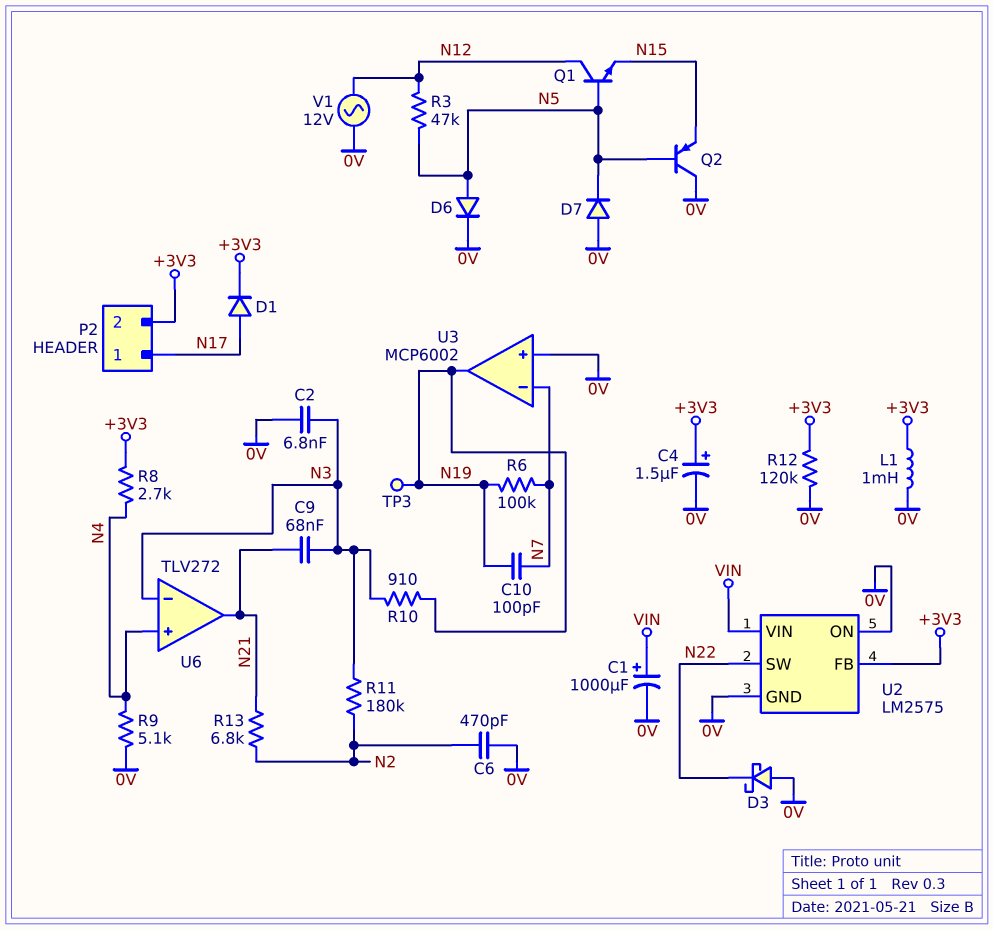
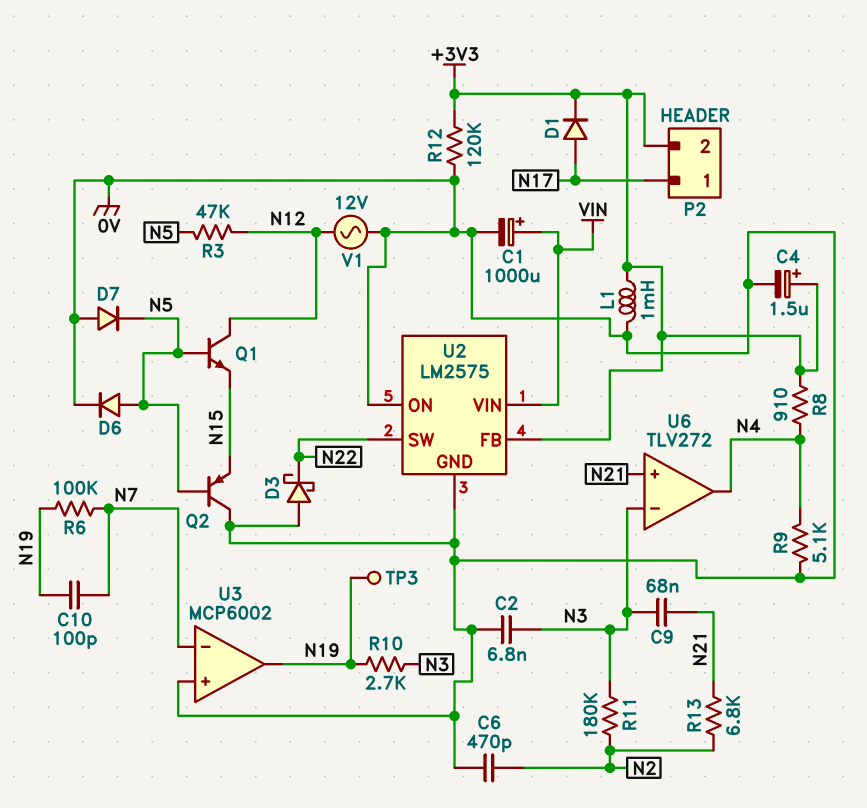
R8: 2.7k (+3V3, N4) -> 910 (+3V3, N4)
R10: 910 (N3, N19) -> 2.7k (N3, N19)
U6 pin in+: N4 -> N21
U6 pin out: N21 -> N4

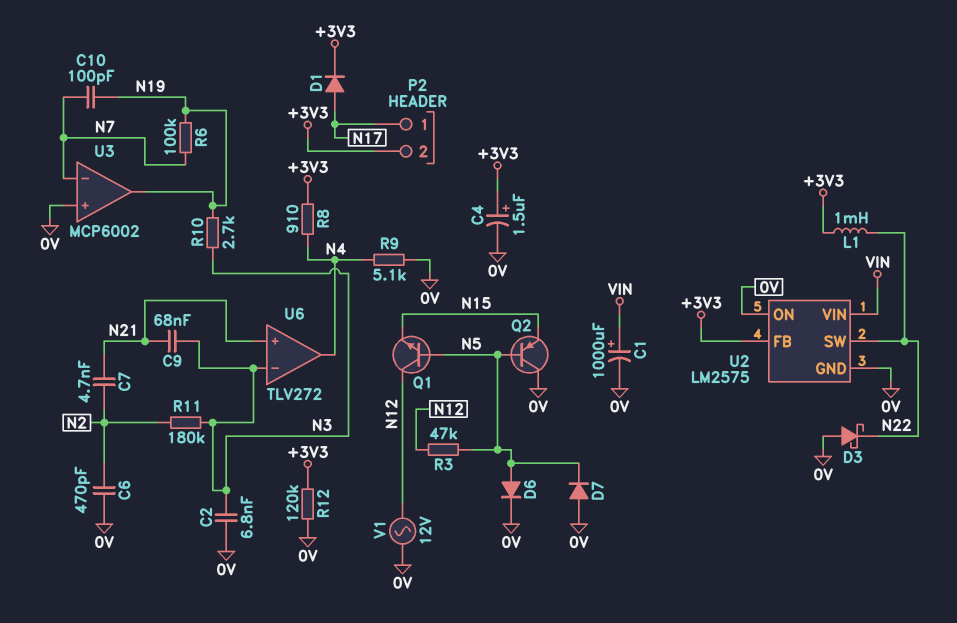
C7: none -> 4.7nF (N2, N21)
L1: 1mH (+3V3, 0V) -> 1mH (+3V3, N22)
R13: 6.8k (N2, N21) -> none
TP3: test point (N19) -> none

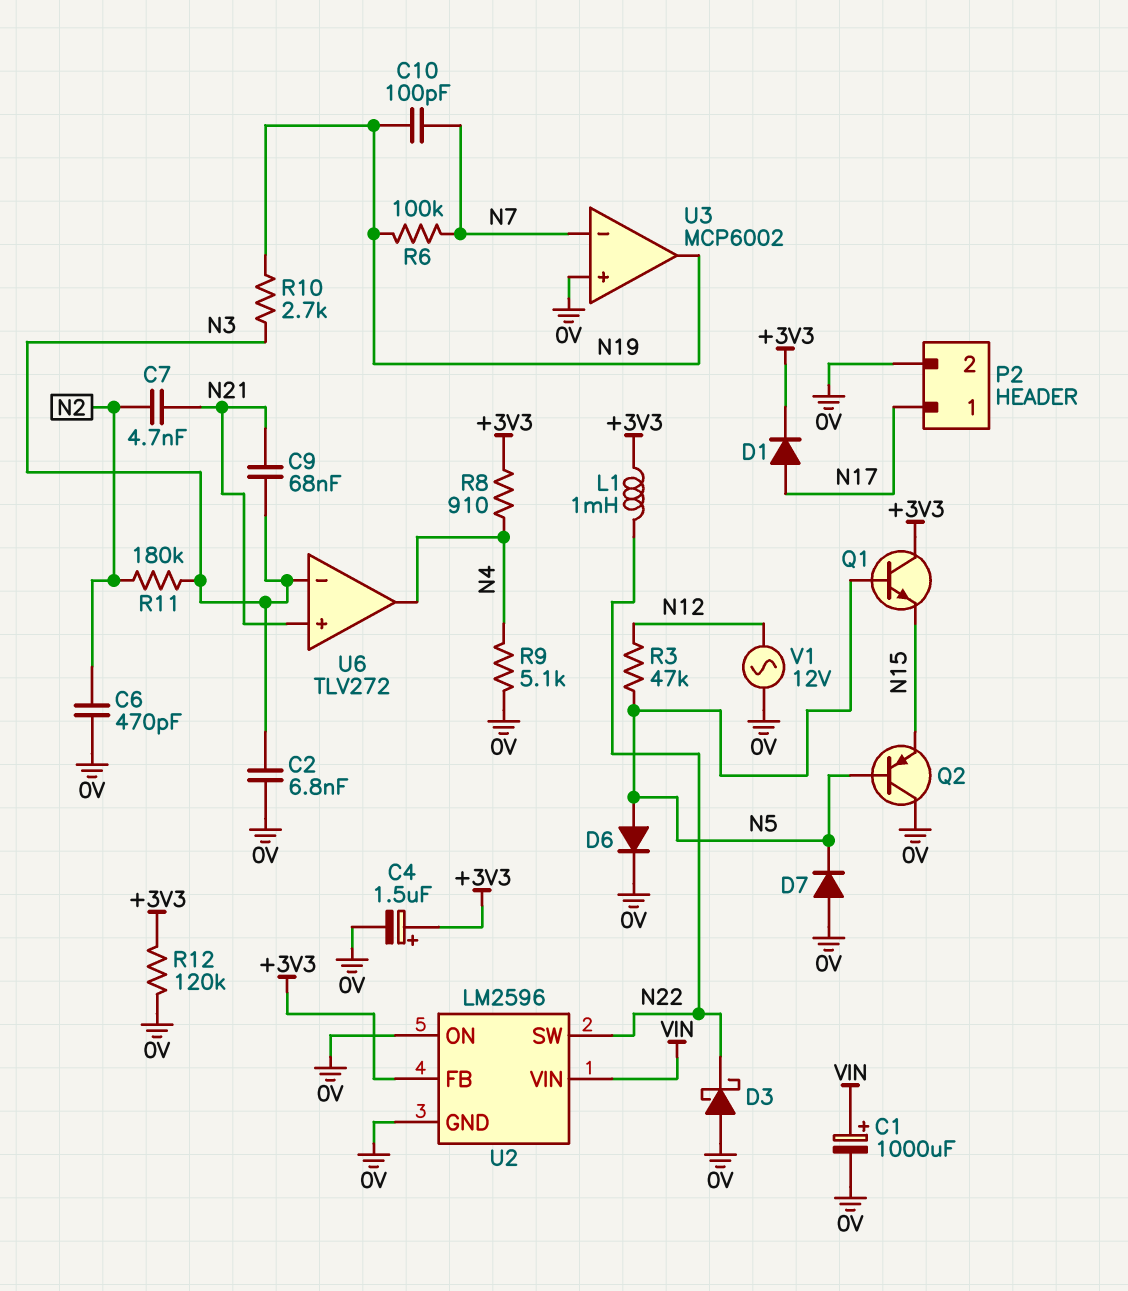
P2 pin 2: +3V3 -> 0V
Q1: NPN (B N5, C N12, E N15) -> NPN (B N5, C +3V3, E N15)
U2: LM2575 -> LM2596

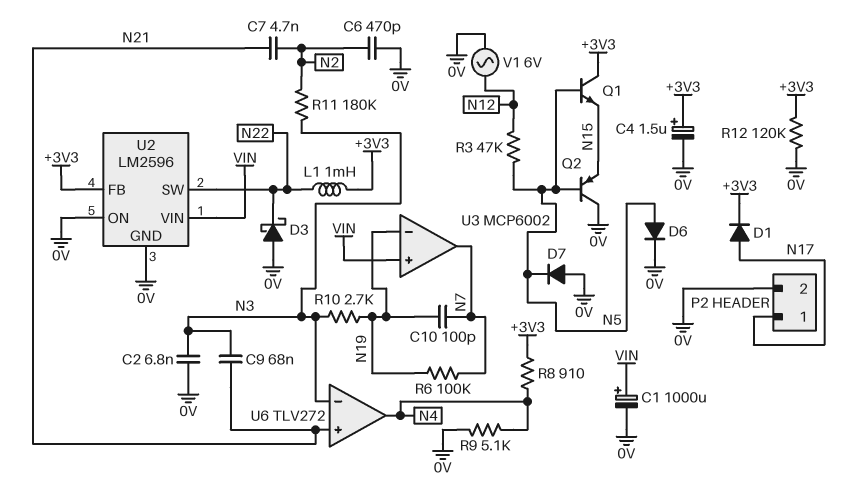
U3 pin in+: 0V -> VIN
U3 pin in-: N7 -> N19
U3 pin out: N19 -> N7
V1: AC 12V (0V, N12) -> AC 6V (0V, N12)

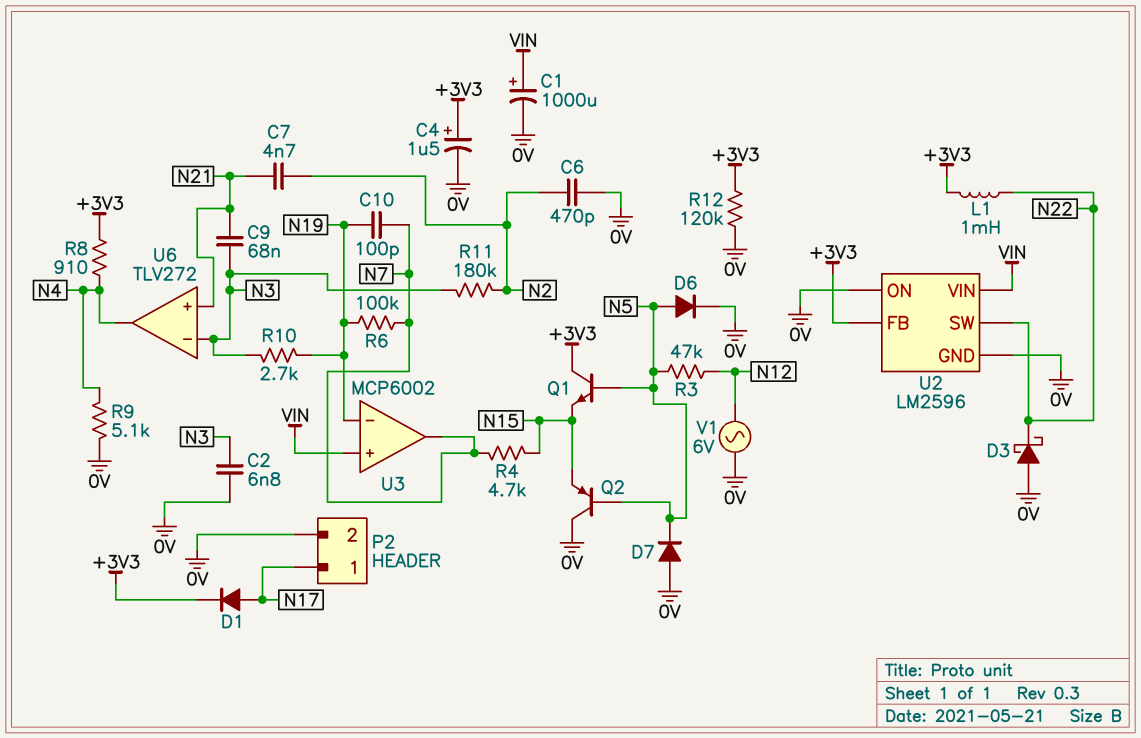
R4: none -> 4.7k (N7, N15)

